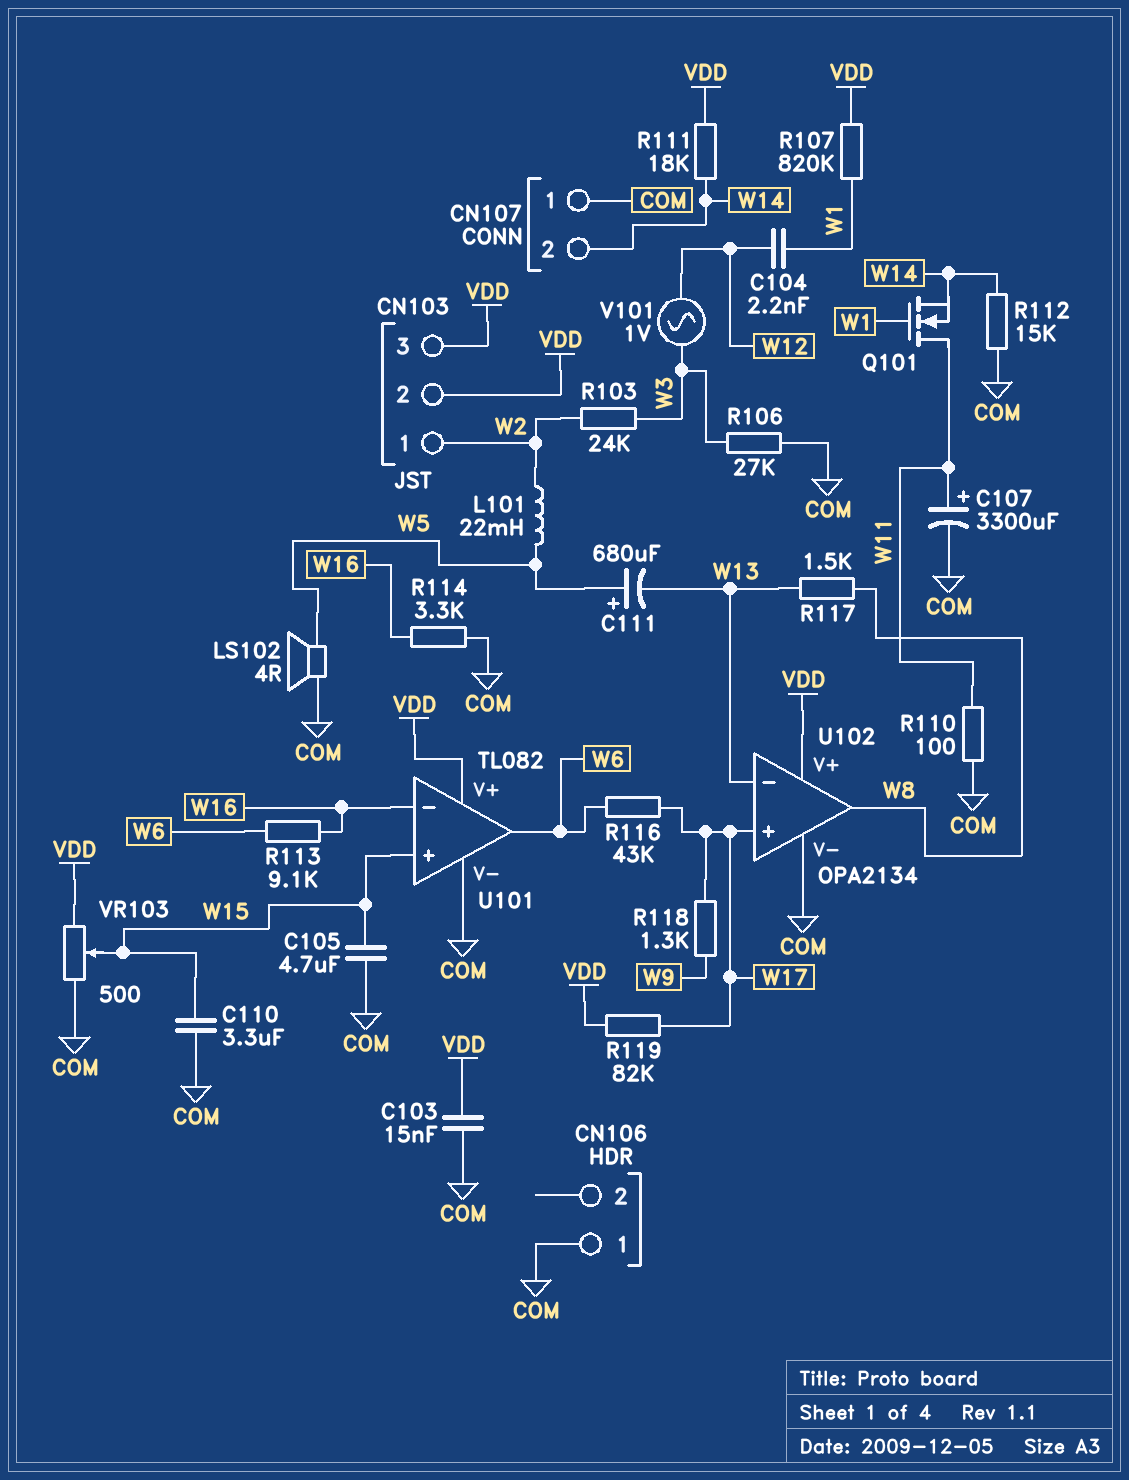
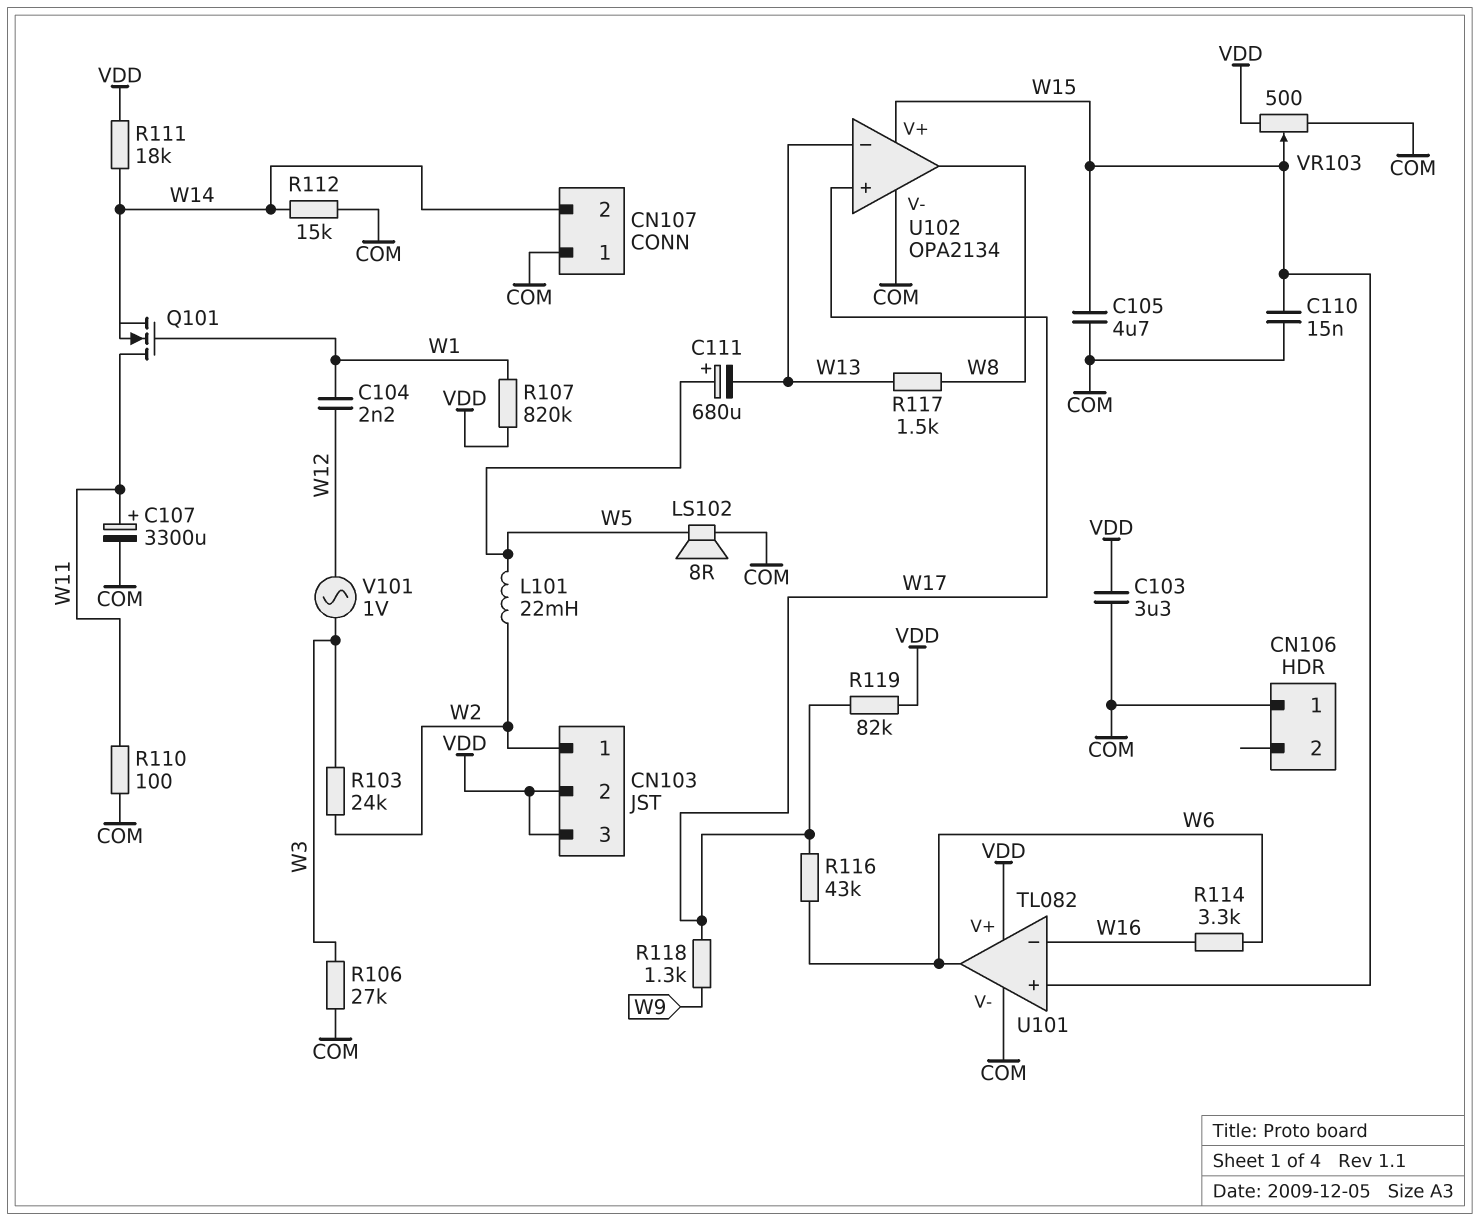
C103: 15nF (COM, VDD) -> 3.3uF (COM, VDD)
C110: 3.3uF (COM, W15) -> 15nF (COM, W15)
LS102: speaker 4R (COM, W5) -> speaker 8R (COM, W5)
R113: 9.1k (W6, W16) -> none
R114: 3.3k (COM, W16) -> 3.3k (W6, W16)
U102 pin V+: VDD -> W15

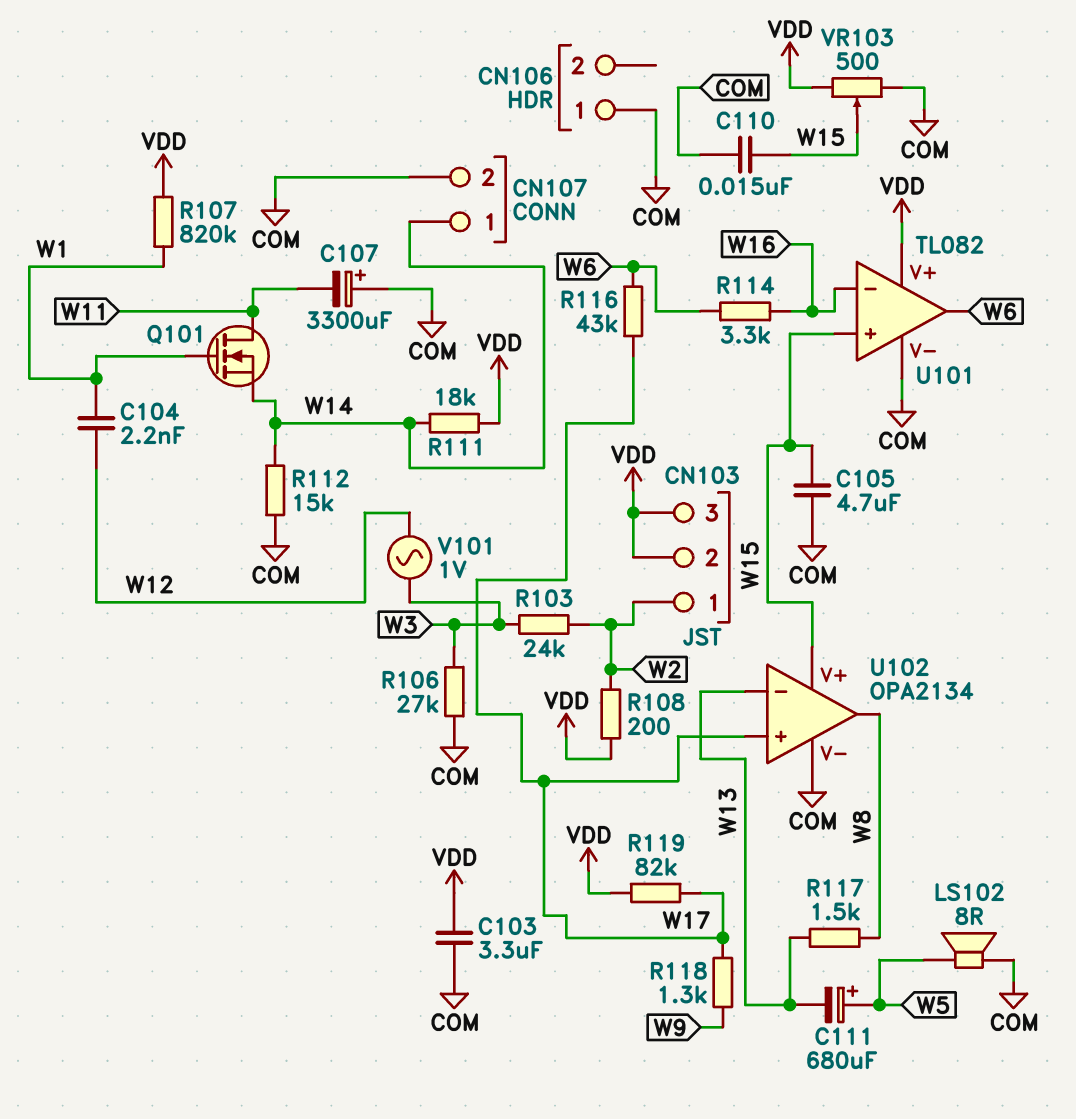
C107: 3300uF (plus W11, minus COM) -> 3300uF (plus COM, minus W11)
CN107 pin 1: COM -> W14
CN107 pin 2: W14 -> COM
L101: 22mH (W2, W5) -> none
R108: none -> 200 (VDD, W2)
R110: 100 (COM, W11) -> none

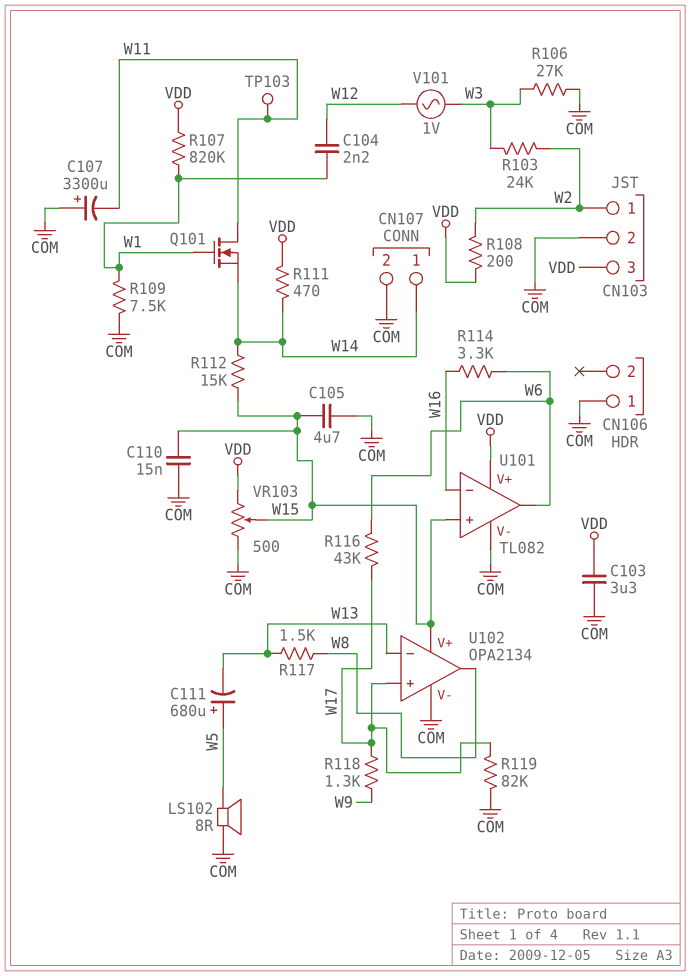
CN103 pin 2: VDD -> COM
R109: none -> 7.5k (COM, W1)
R111: 18k (VDD, W14) -> 470 (VDD, W14)
R112: 15k (COM, W14) -> 15k (W14, W15)
R119: 82k (VDD, W17) -> 82k (COM, W17)
TP103: none -> test point (W11)

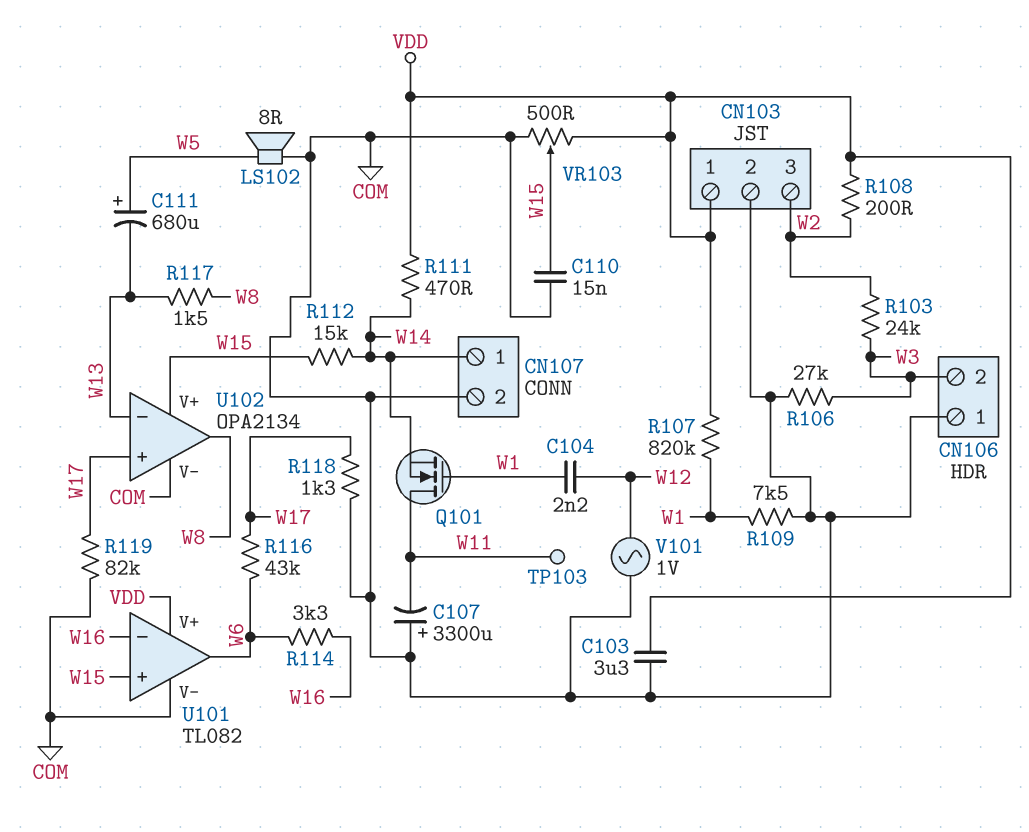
C105: 4.7uF (COM, W15) -> none
CN103 pin 1: W2 -> VDD
CN103 pin 3: VDD -> W2
CN106 pin 2: none -> W3
R118: 1.3k (W9, W17) -> 1.3k (COM, W17)
V101: AC 1V (W3, W12) -> AC 1V (COM, W12)

